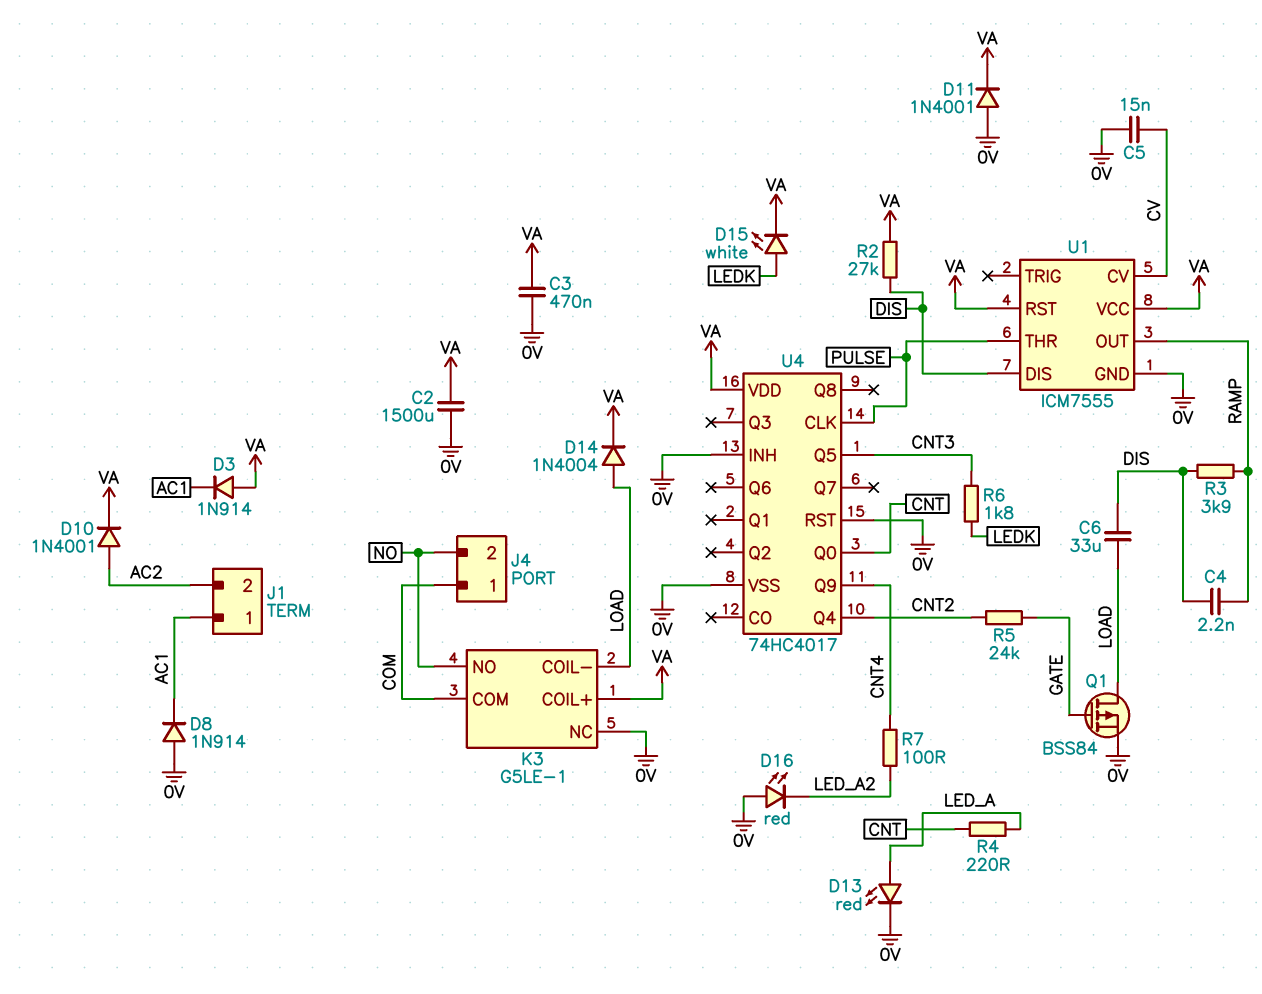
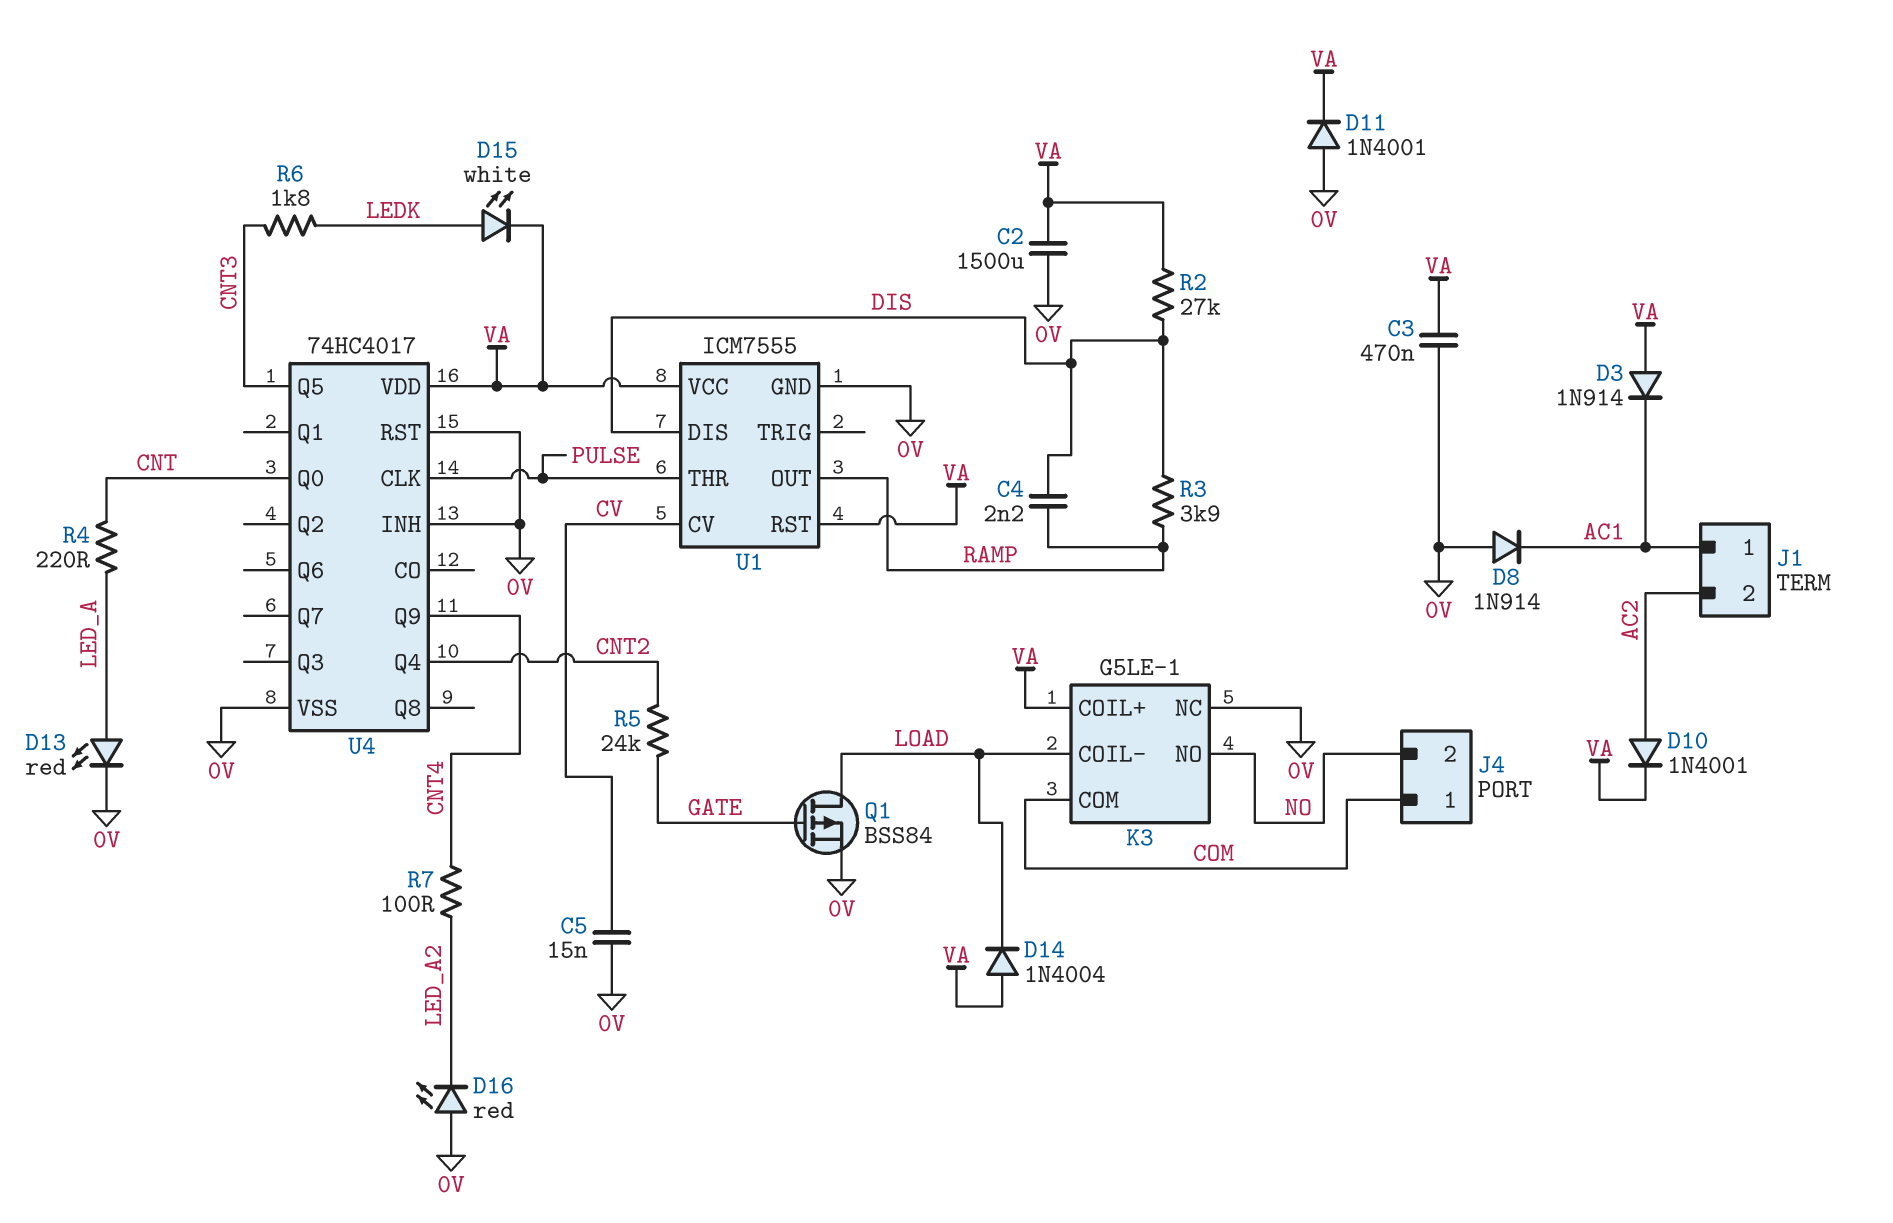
C6: 33uF (DIS, LOAD) -> none
D14: diode 1N4004 (A LOAD, K VA) -> diode 1N4004 (A VA, K LOAD)

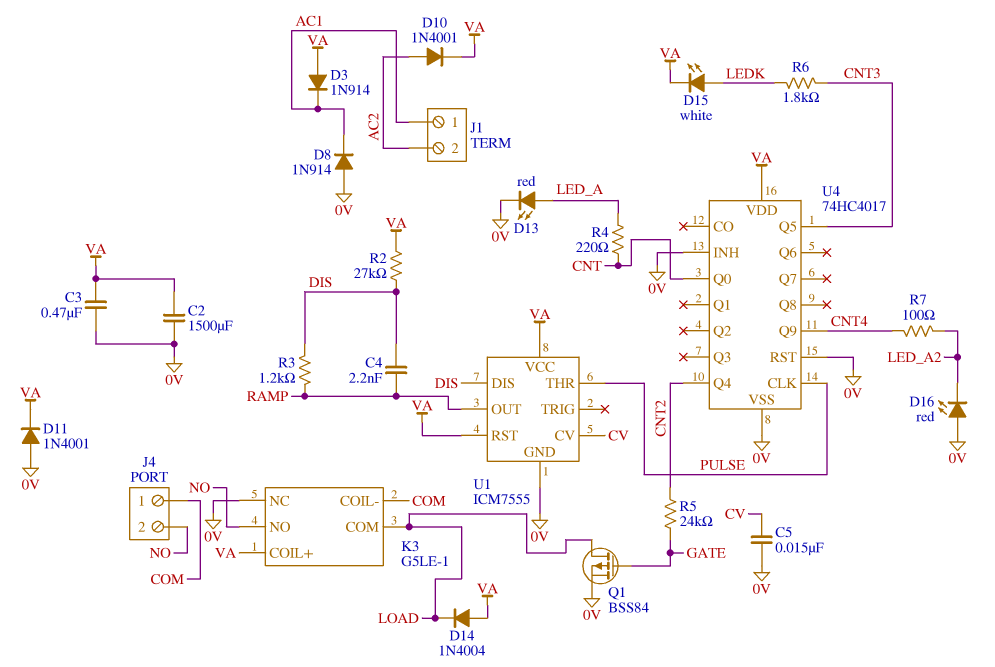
K3 pin COIL-: LOAD -> COM
K3 pin COM: COM -> LOAD
R3: 3.9k (DIS, RAMP) -> 1.2k (DIS, RAMP)

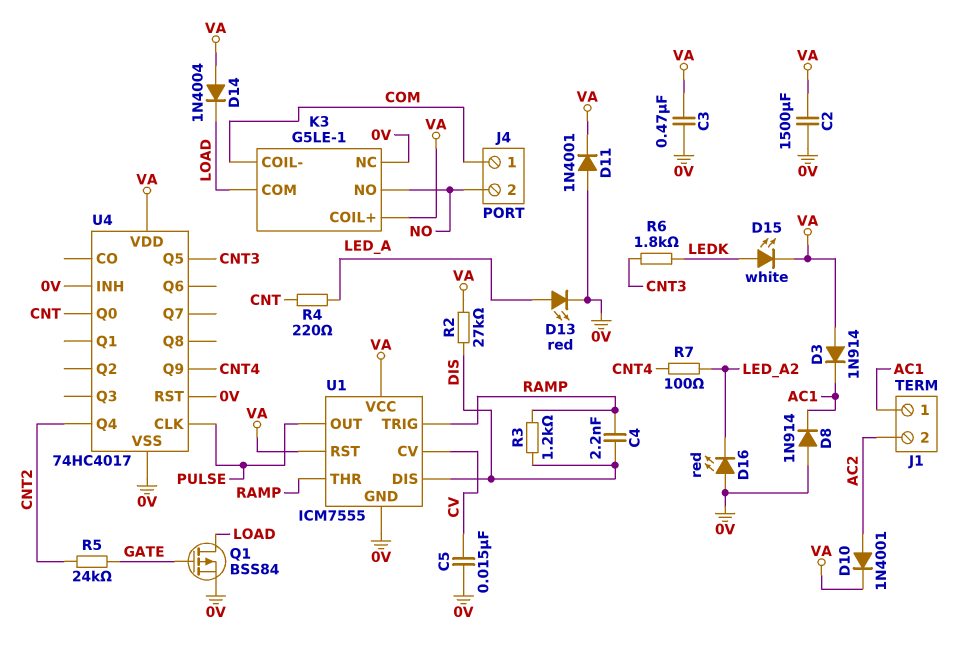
U1 pin OUT: RAMP -> PULSE
U1 pin THR: PULSE -> RAMP
U1 pin TRIG: none -> RAMP

